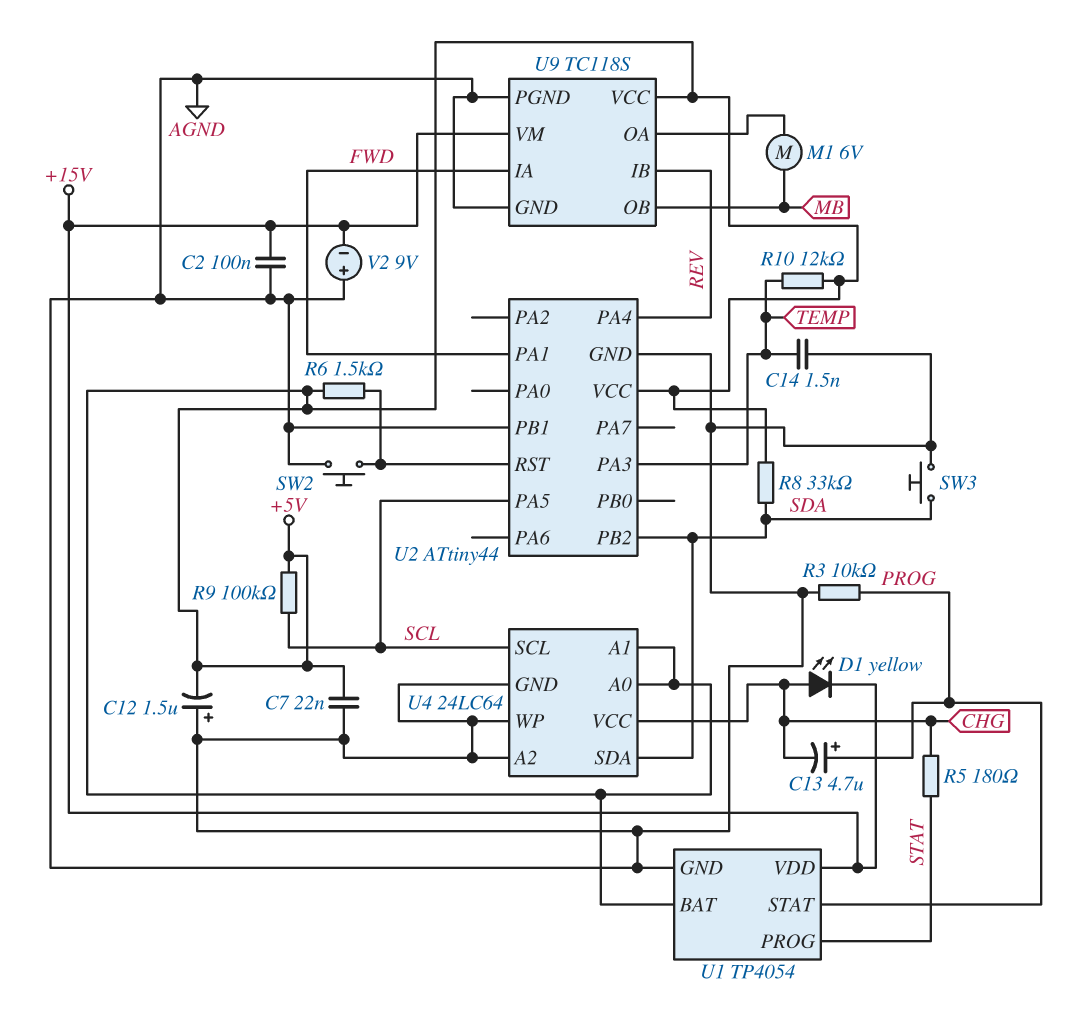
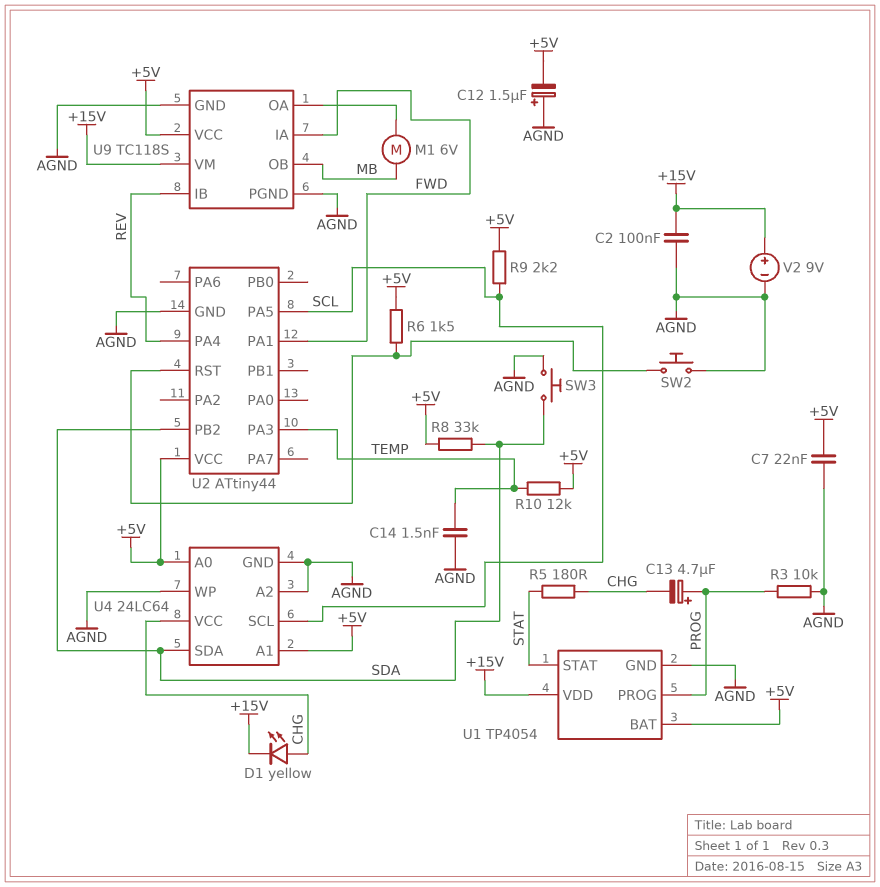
R9: 100k (+5V, SCL) -> 2.2k (+5V, SCL)
U1 pin PROG: STAT -> PROG
U1 pin STAT: PROG -> STAT
U2 pin PB1: AGND -> none
V2: 9V (plus AGND, minus +15V) -> 9V (plus +15V, minus AGND)

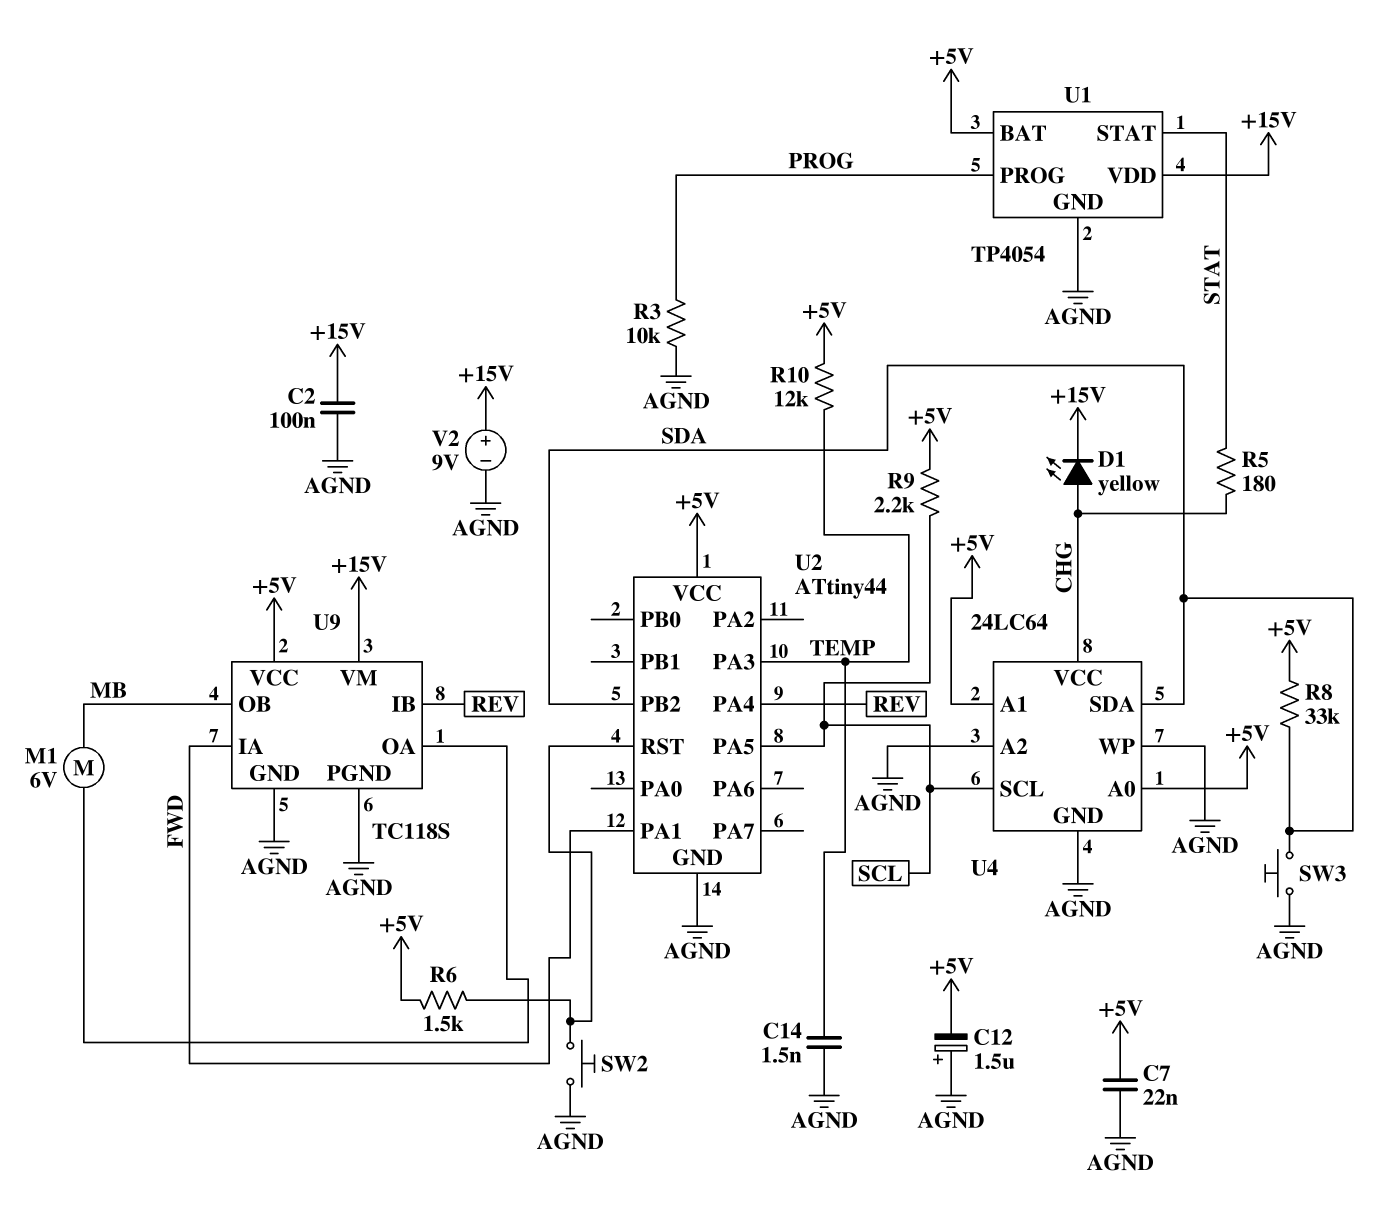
C13: 4.7uF (plus PROG, minus CHG) -> none

